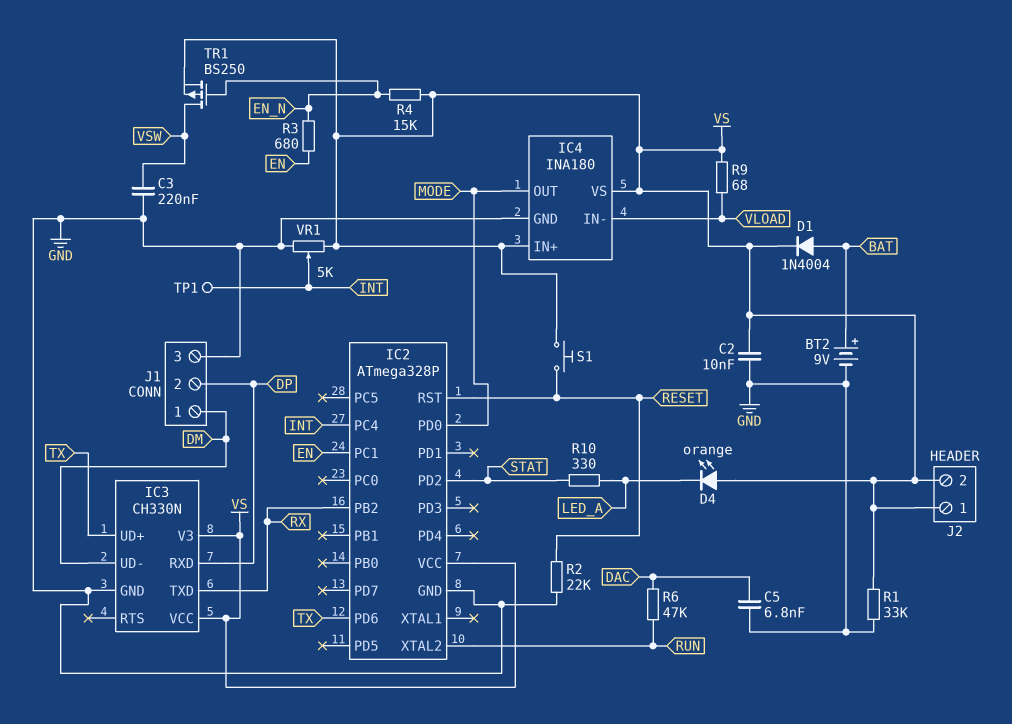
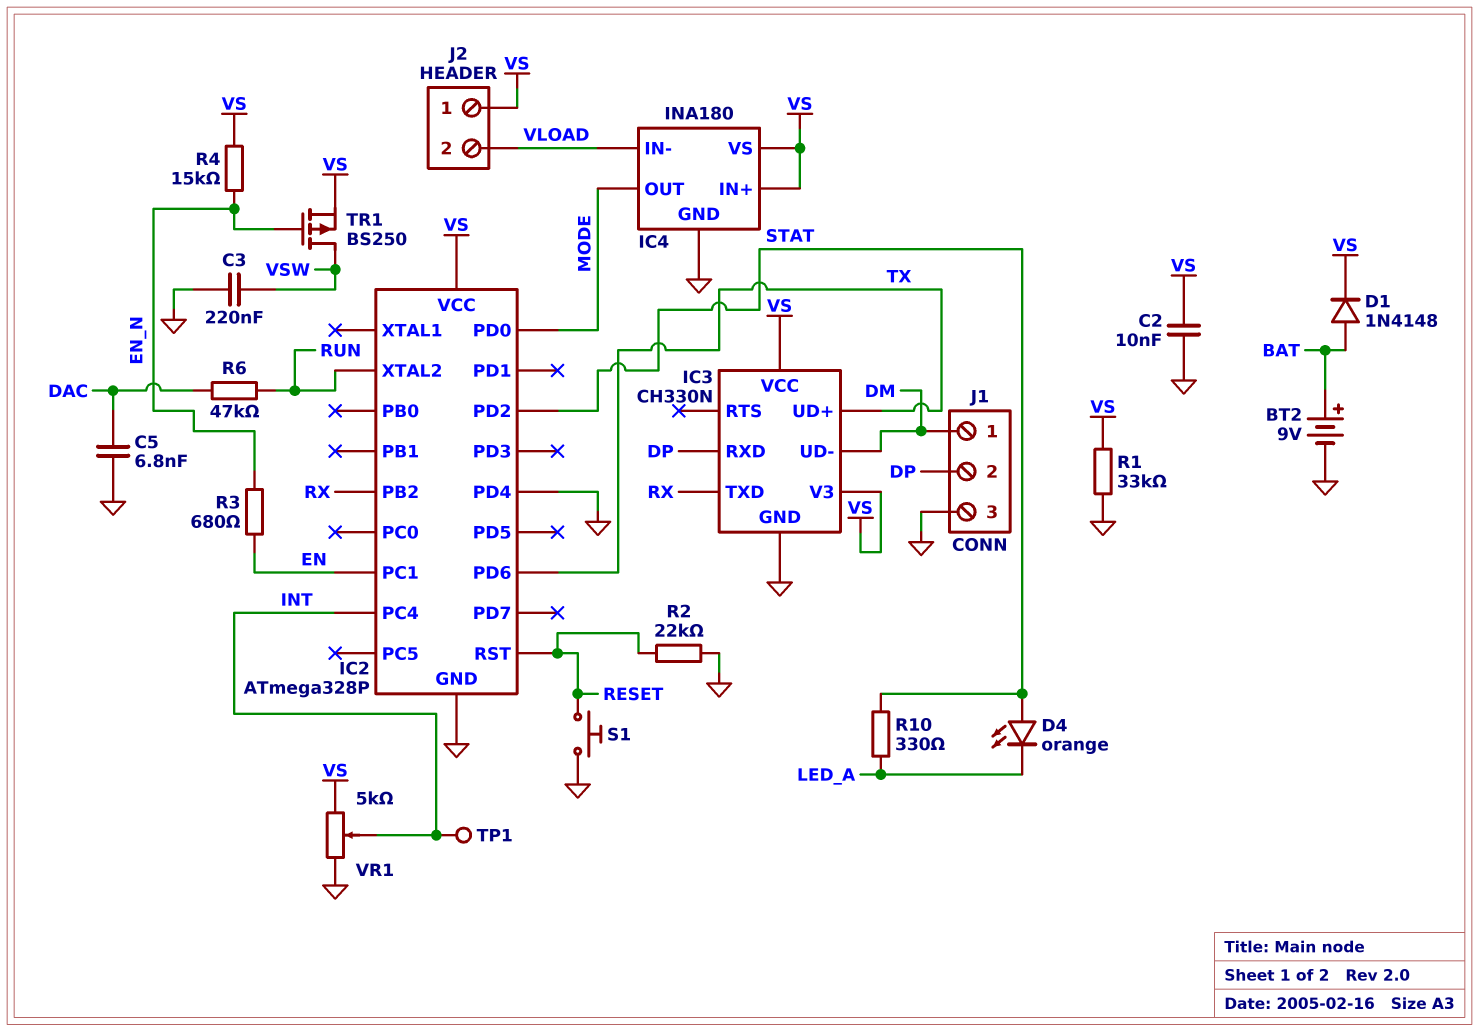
D1: diode 1N4004 (A BAT, K VS) -> diode 1N4148 (A BAT, K VS)
D4: LED orange (A VS, K LED_A) -> LED orange (A STAT, K LED_A)
IC2 pin PD4: none -> GND
J2 pin 2: VS -> VLOAD
R9: 68 (VLOAD, VS) -> none
S1: button (RESET, VS) -> button (GND, RESET)

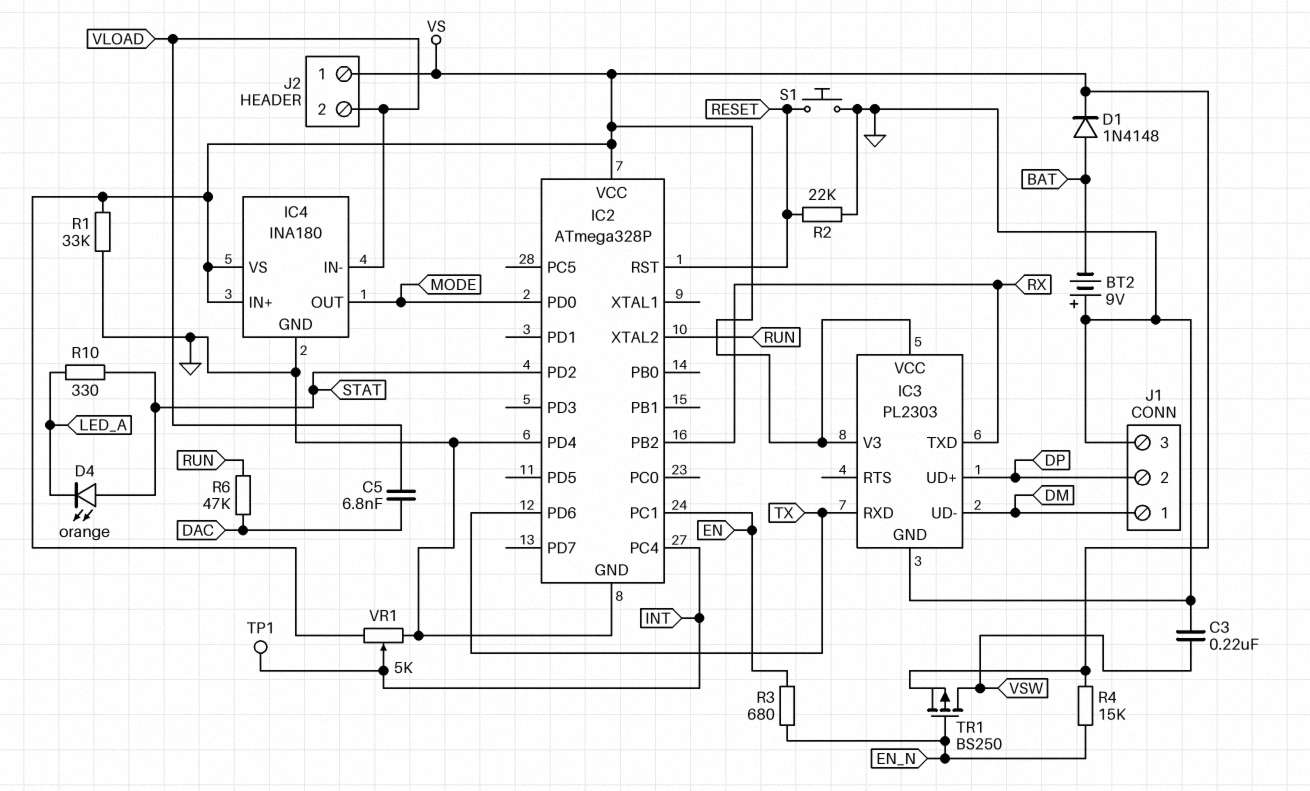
BT2: 9V (plus BAT, minus GND) -> 9V (plus GND, minus BAT)
C2: 10nF (GND, VS) -> none
C5: 6.8nF (DAC, GND) -> 6.8nF (DAC, VLOAD)
IC3: CH330N -> PL2303
IC3 pin RXD: DP -> TX
IC3 pin UD+: TX -> DP

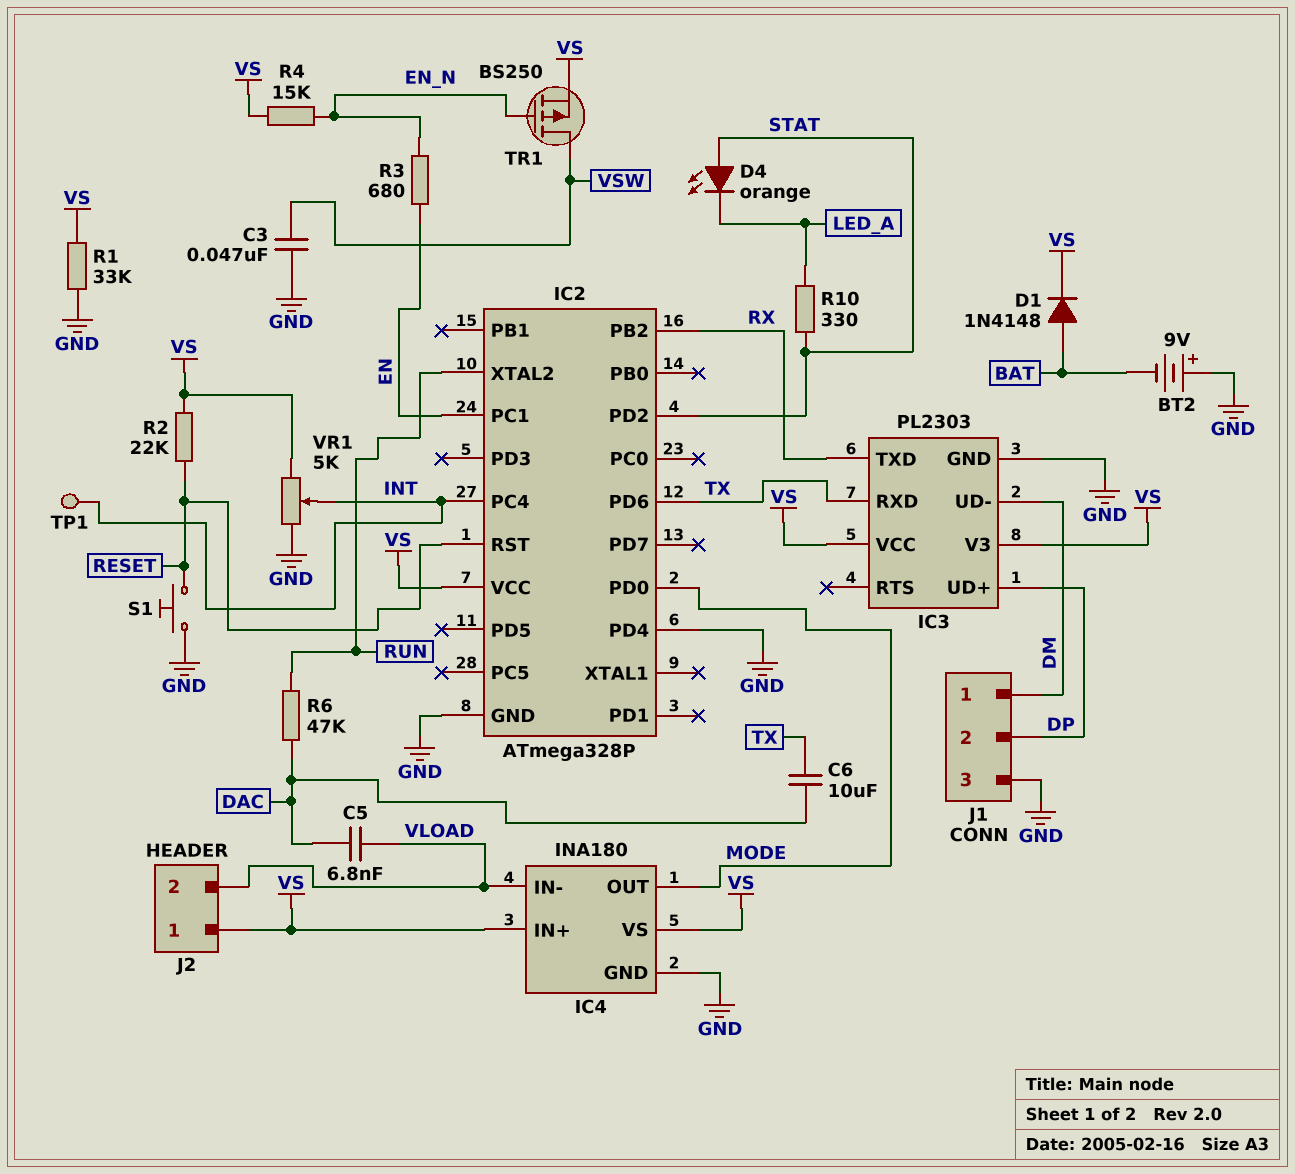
C3: 220nF (GND, VSW) -> 47nF (GND, VSW)
C6: none -> 10uF (DAC, TX)
R2: 22k (GND, RESET) -> 22k (RESET, VS)

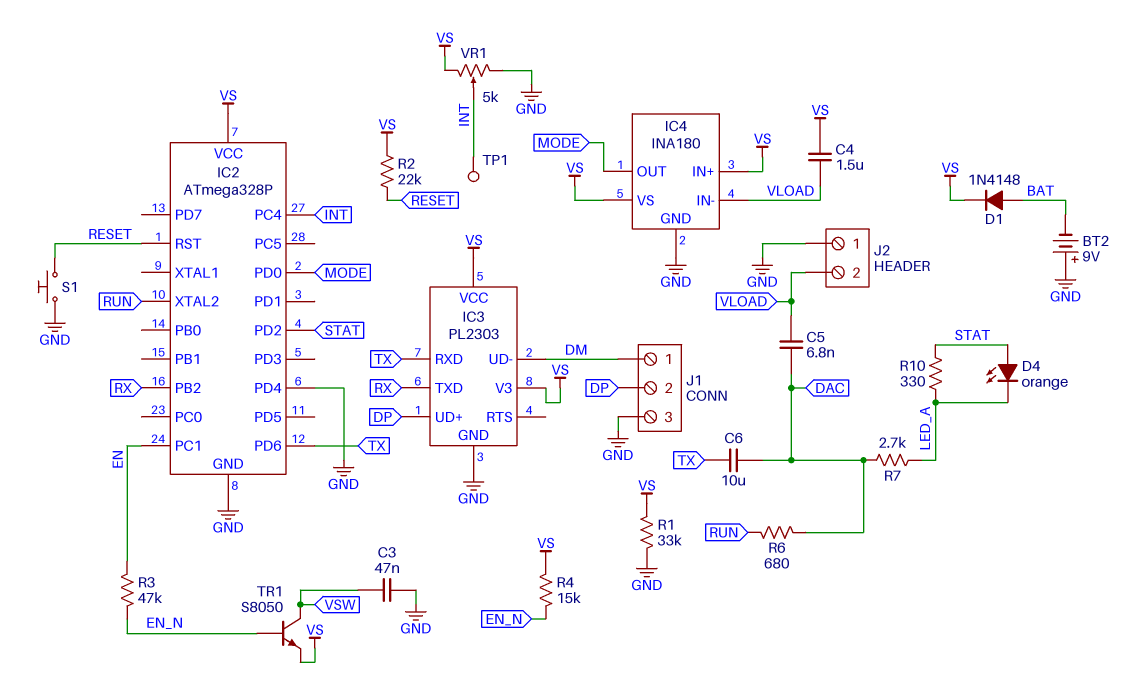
C4: none -> 1.5uF (VLOAD, VS)
J2 pin 1: VS -> GND
R3: 680 (EN, EN_N) -> 47k (EN, EN_N)
R6: 47k (DAC, RUN) -> 680 (DAC, RUN)
R7: none -> 2.7k (DAC, LED_A)
TR1: PMOS BS250 (G EN_N, D VSW, S VS) -> NPN S8050 (B EN_N, C VSW, E VS)

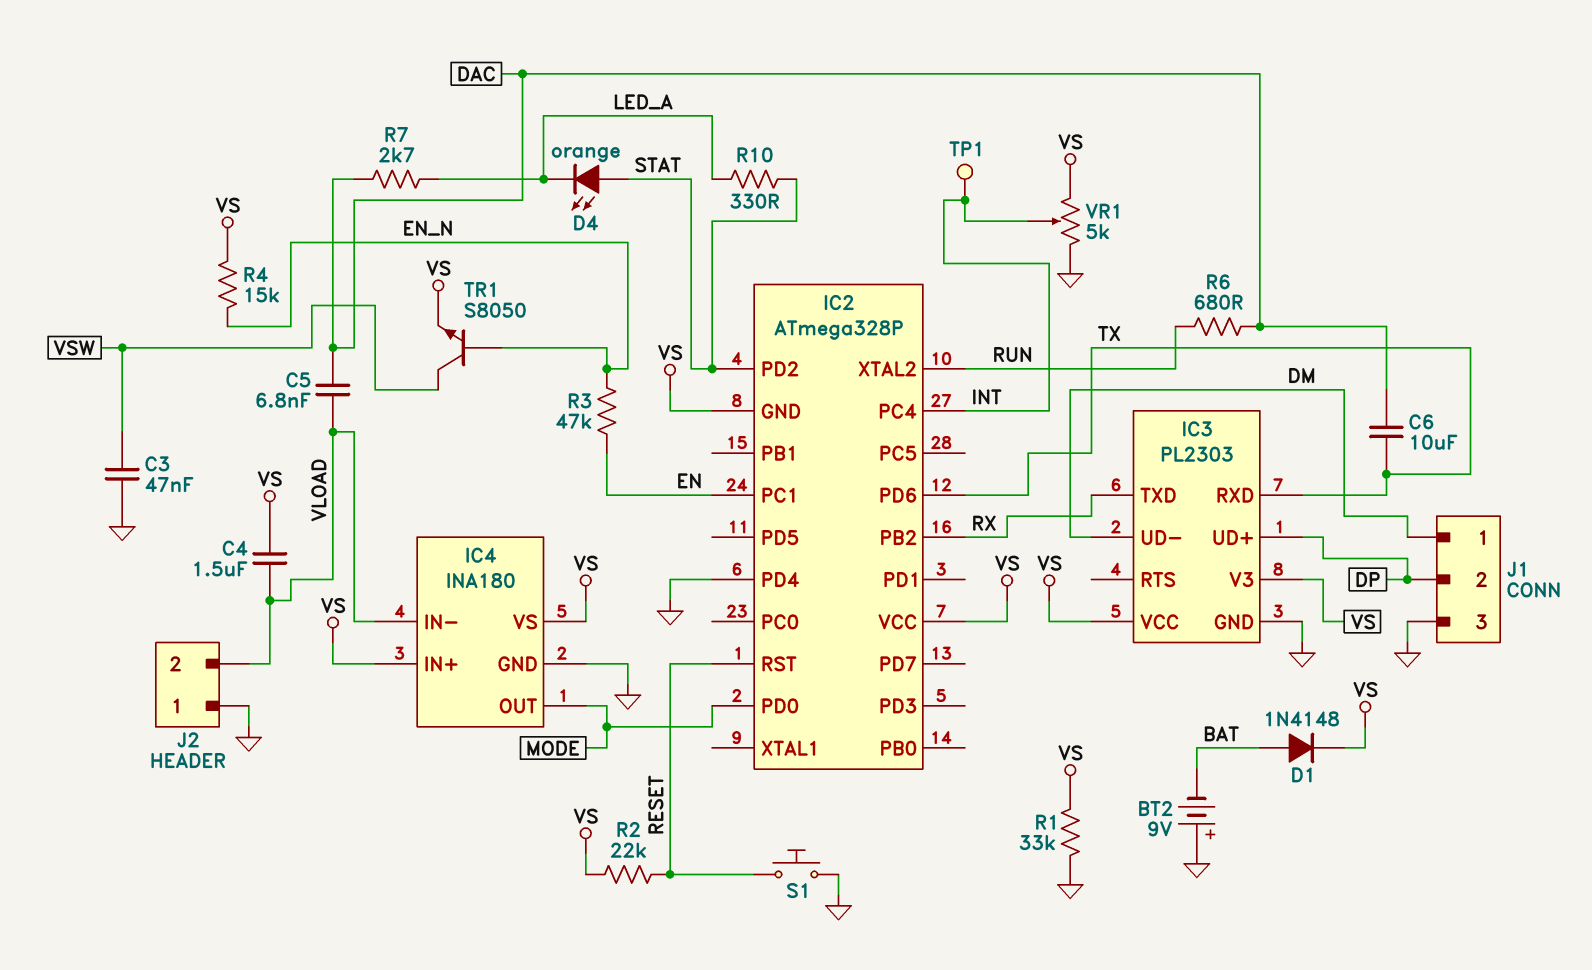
IC2 pin GND: GND -> VS

